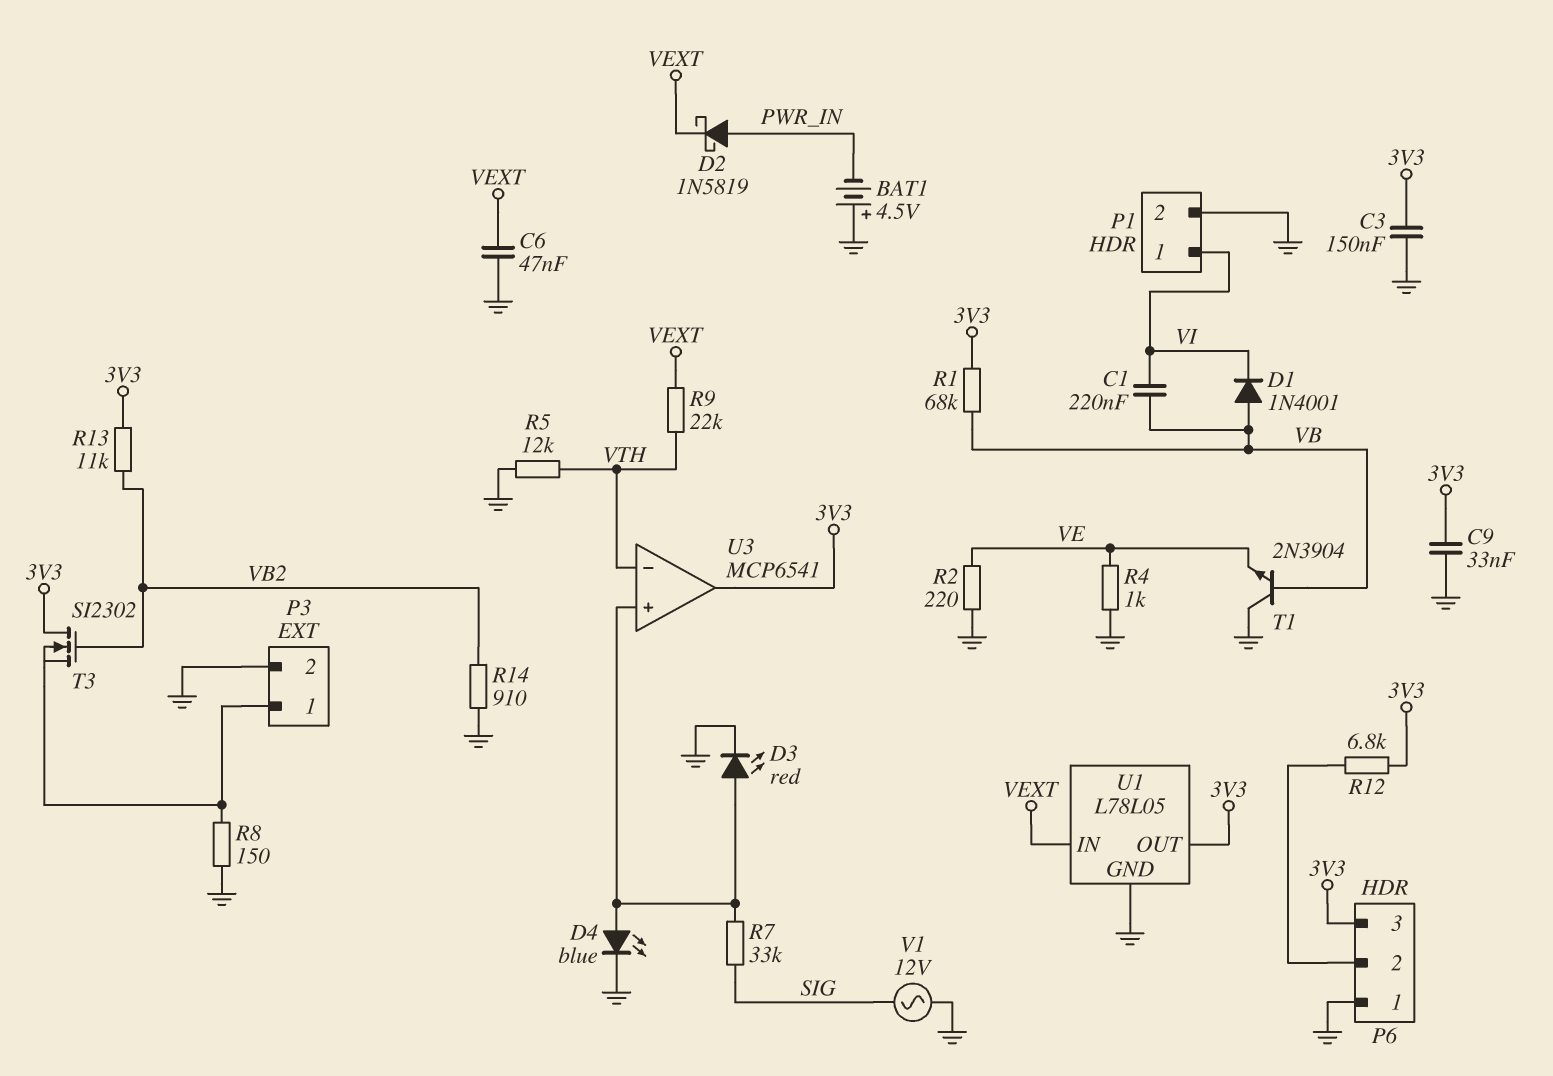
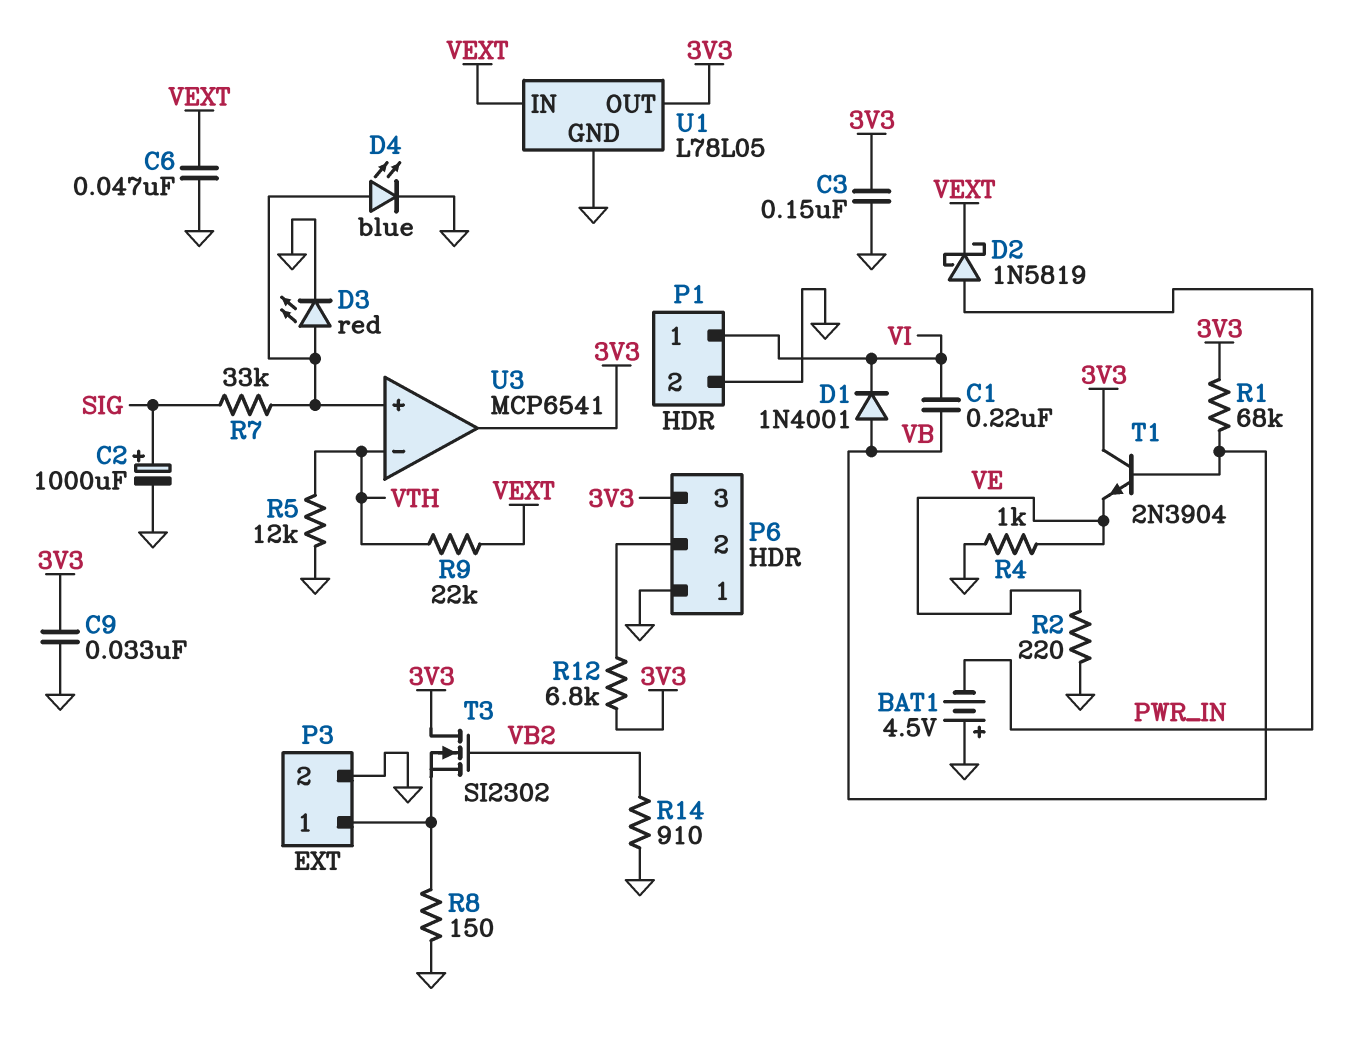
C2: none -> 1000uF (plus SIG, minus GND)
R13: 11k (3V3, VB2) -> none
T1: NPN 2N3904 (B VB, C GND, E VE) -> NPN 2N3904 (B VB, C 3V3, E VE)
V1: AC 12V (GND, SIG) -> none

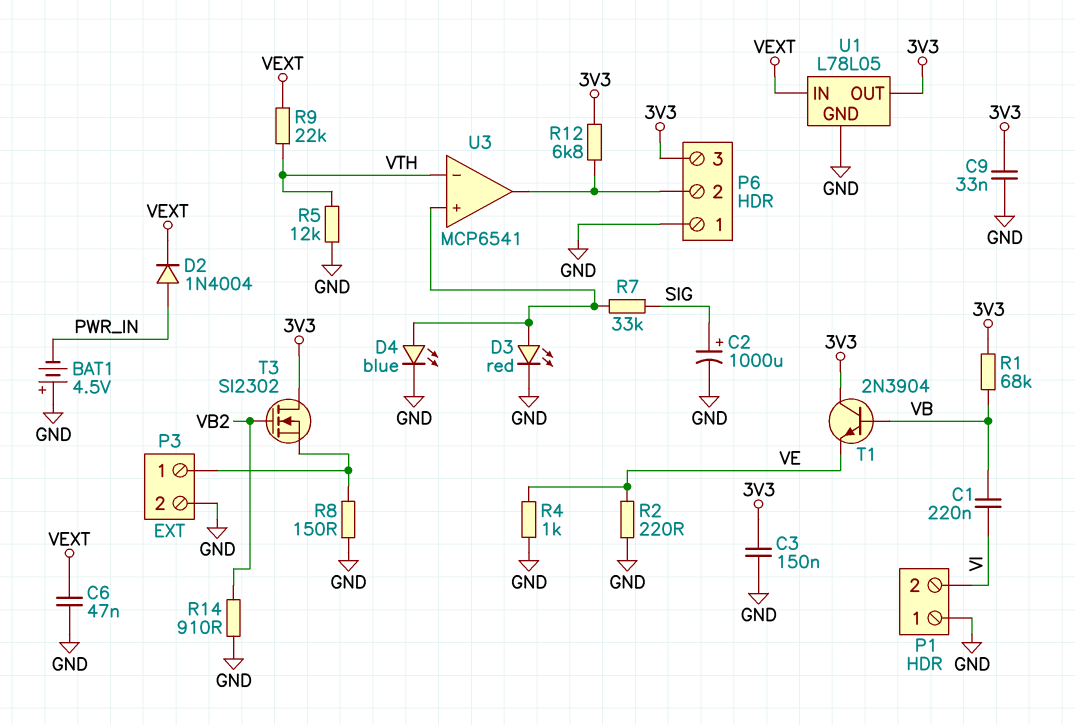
D1: diode 1N4001 (A VB, K VI) -> none
D2: schottky 1N5819 (A PWR_IN, K VEXT) -> diode 1N4004 (A PWR_IN, K VEXT)
P1 pin 1: VI -> GND
P1 pin 2: GND -> VI
U3 pin out: 3V3 -> P6/2

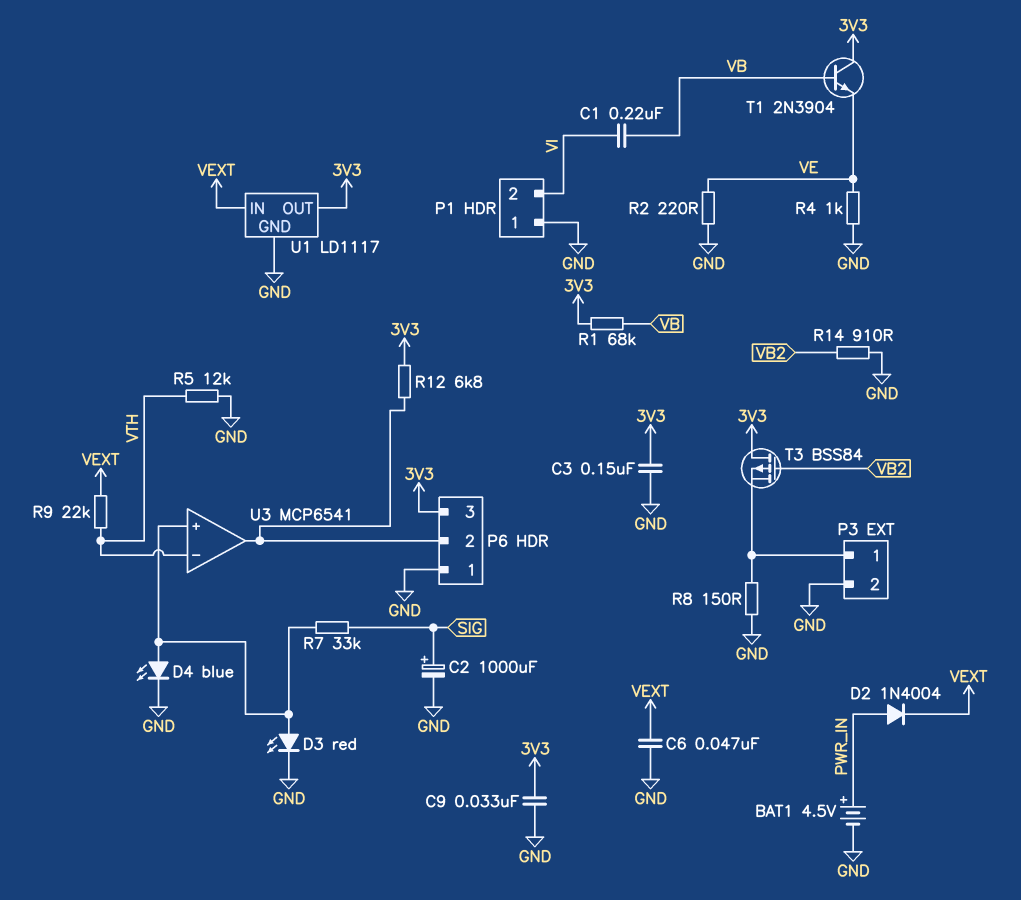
BAT1: 4.5V (plus GND, minus PWR_IN) -> 4.5V (plus PWR_IN, minus GND)
T3: NMOS SI2302 (G VB2, D 3V3, S P3/1) -> PMOS BSS84 (G VB2, D 3V3, S P3/1)
U1: L78L05 -> LD1117

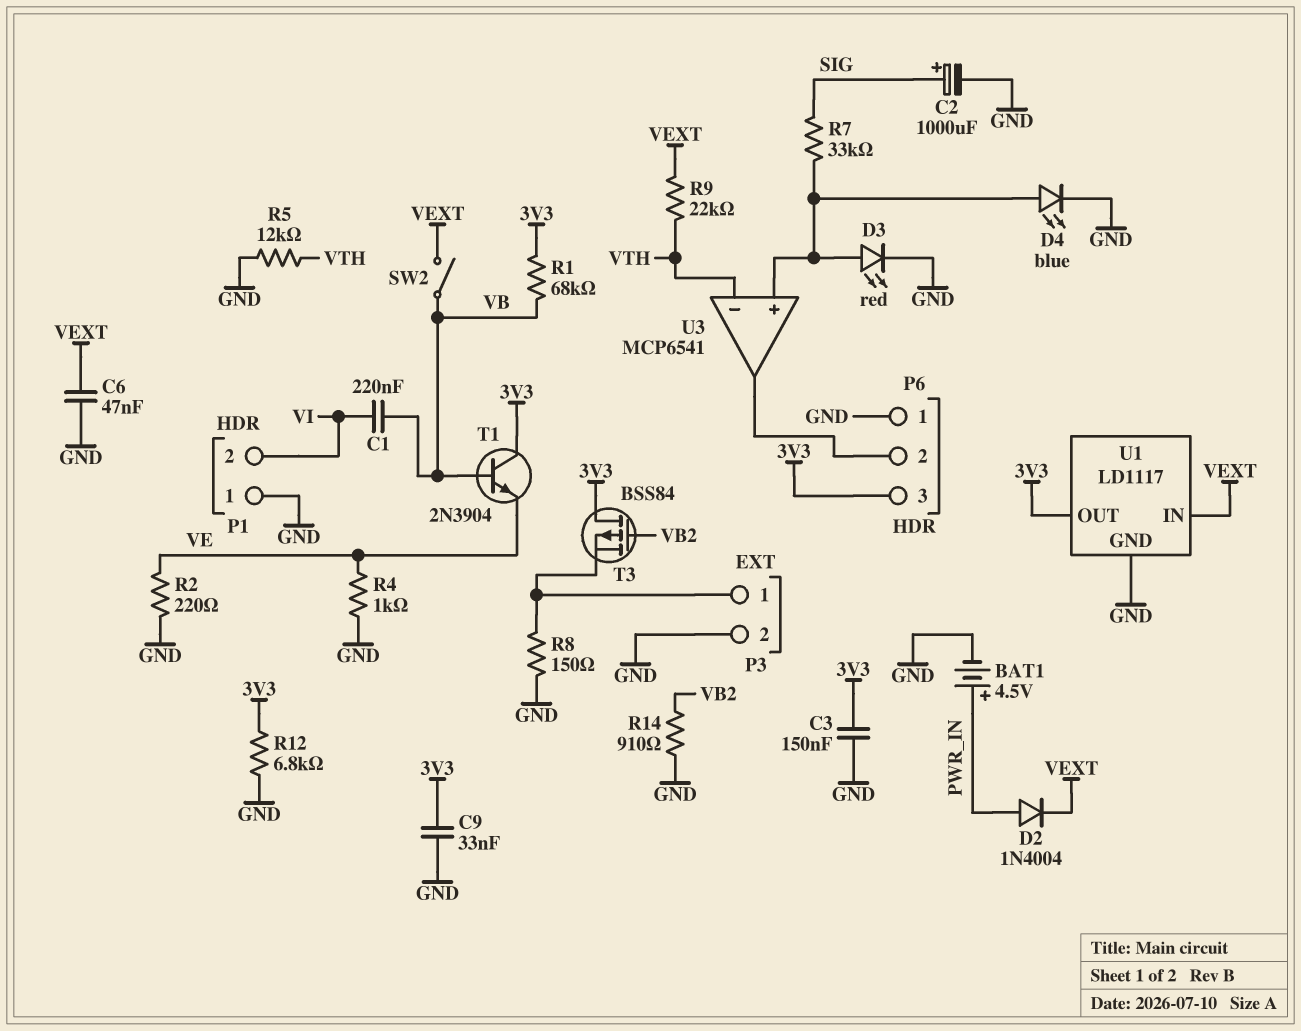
R12: 6.8k (3V3, P6/2) -> 6.8k (3V3, GND)
SW2: none -> switch (VB, VEXT)

